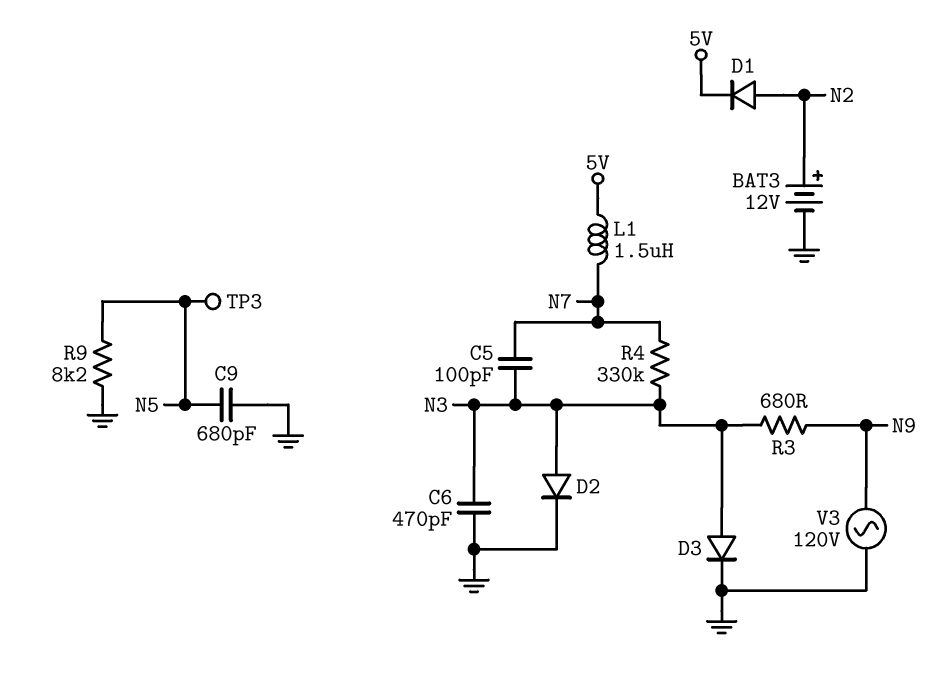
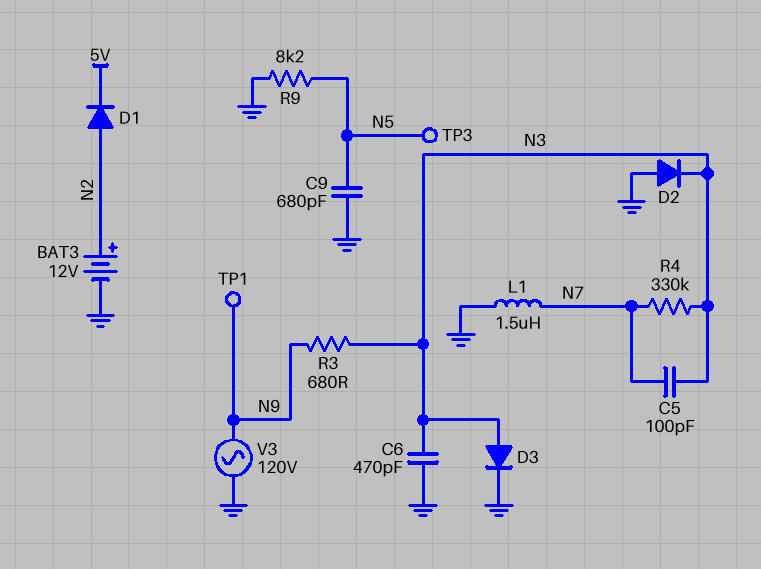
D2: diode (A N3, K GND) -> diode (A GND, K N3)
L1: 1.5uH (5V, N7) -> 1.5uH (GND, N7)
TP1: none -> test point (N9)

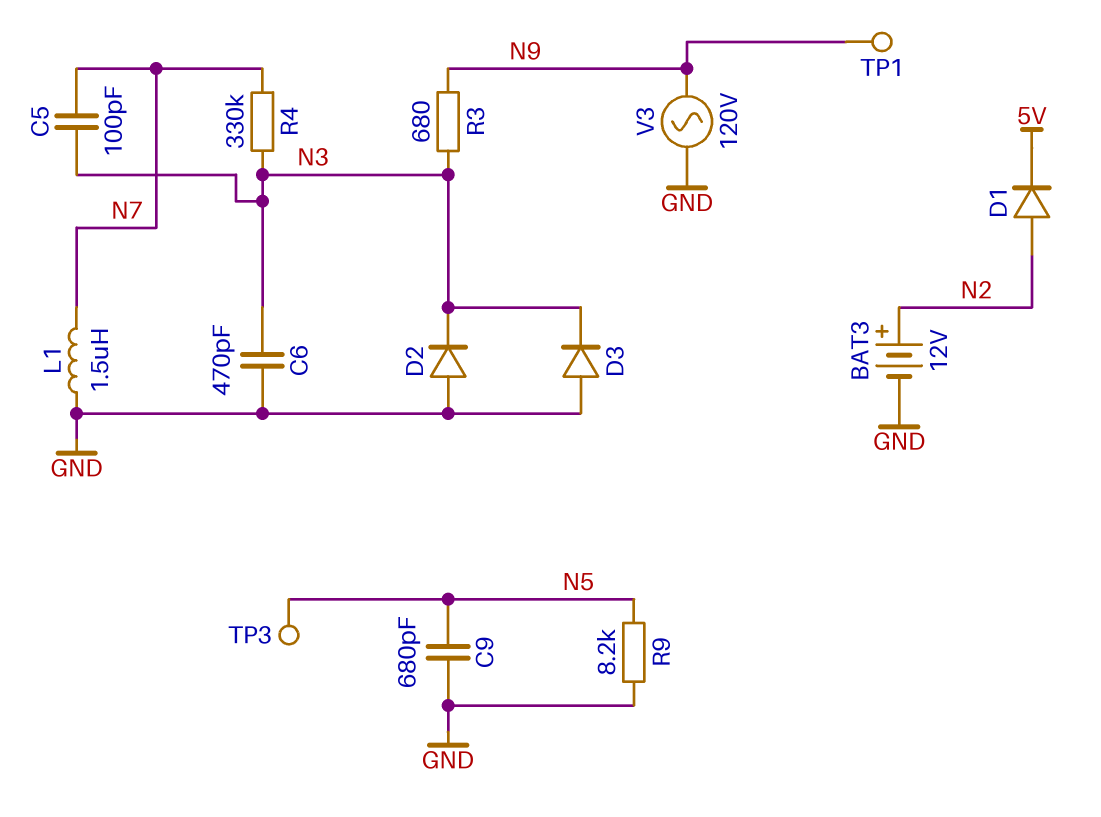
D3: diode (A N3, K GND) -> diode (A GND, K N3)

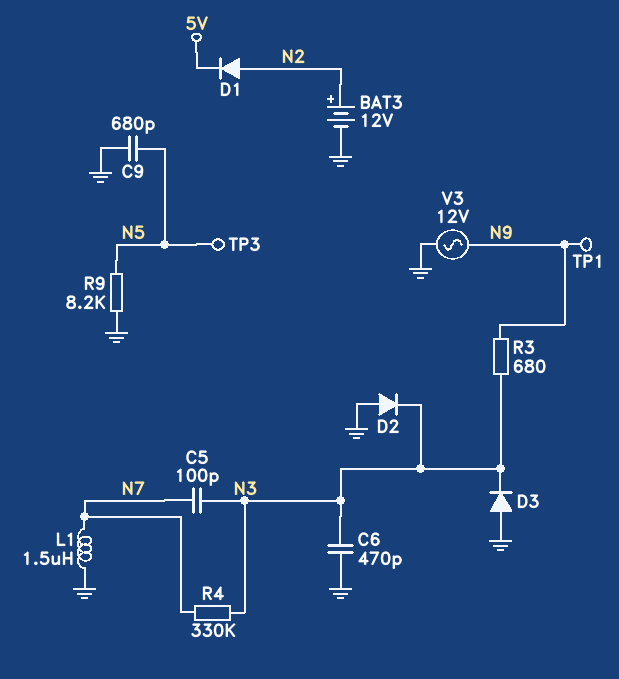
V3: AC 120V (GND, N9) -> AC 12V (GND, N9)

